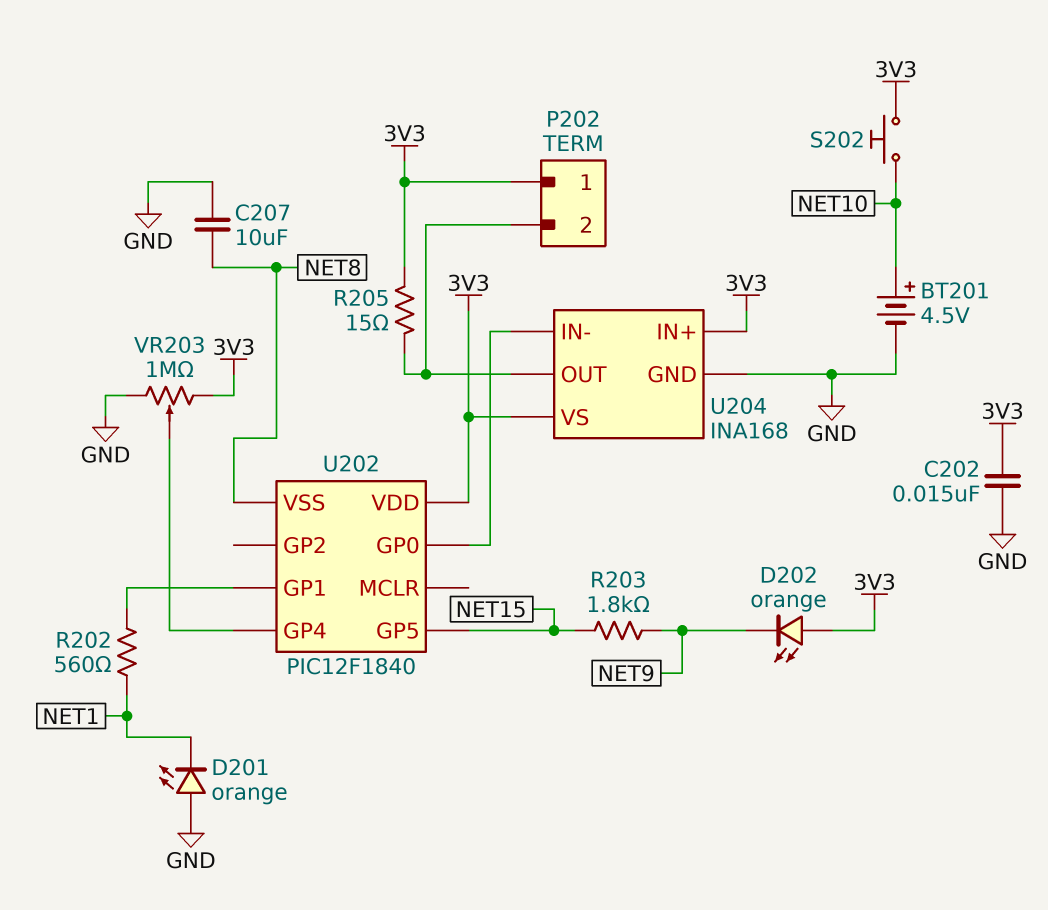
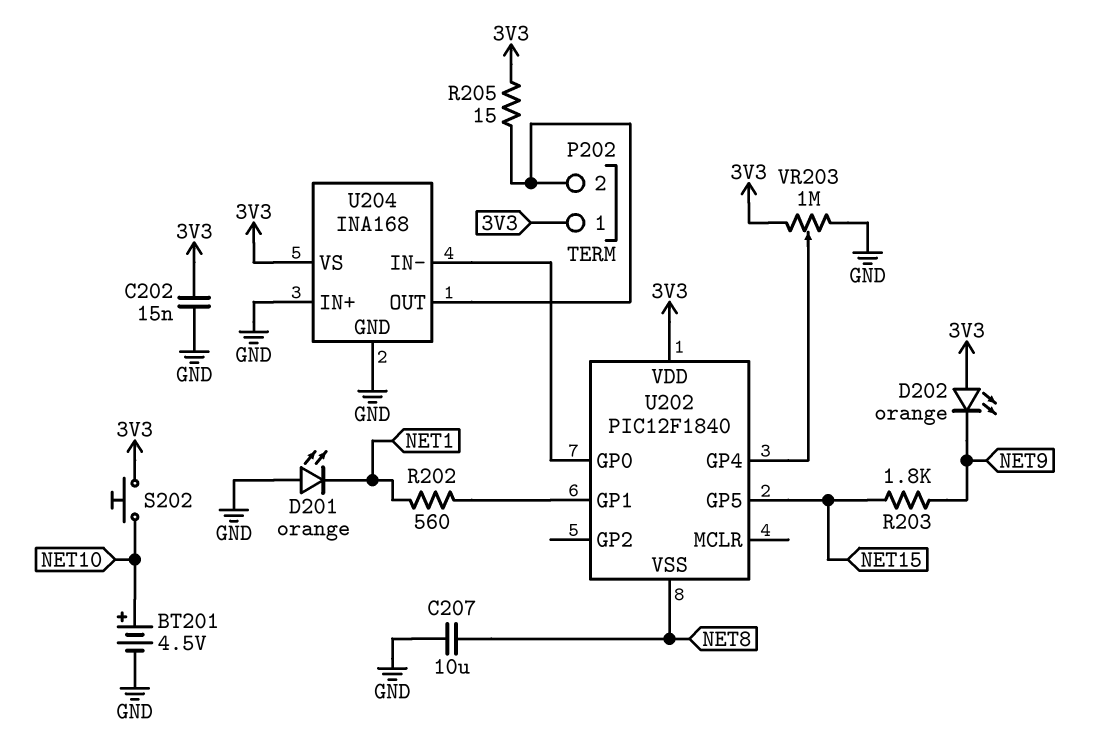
U204 pin IN+: 3V3 -> GND

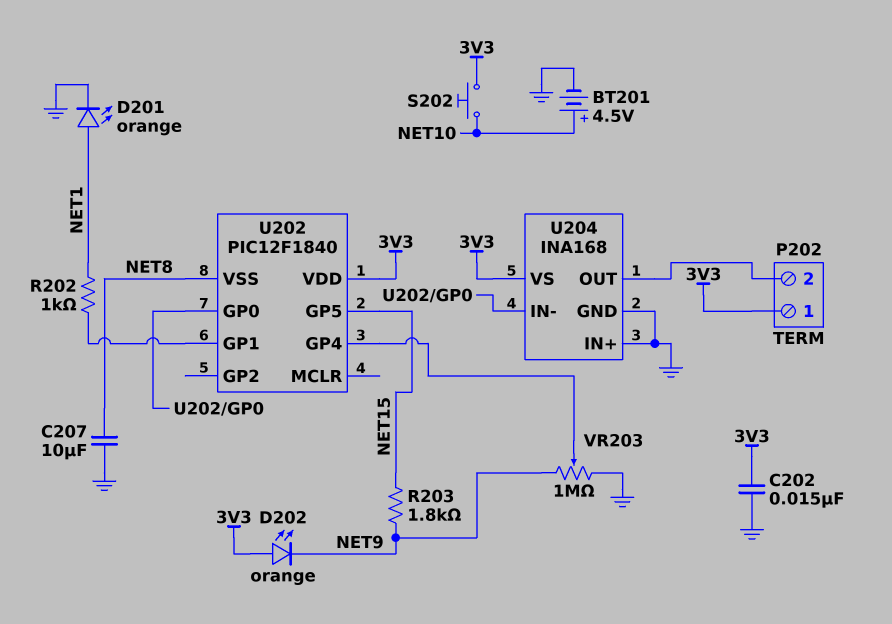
D201: LED orange (A GND, K NET1) -> LED orange (A NET1, K GND)
R202: 560 (NET1, U202/GP1) -> 1k (NET1, U202/GP1)
R205: 15 (3V3, P202/2) -> none
VR203: 1M (3V3, GND, wiper U202/GP4) -> 1M (GND, NET9, wiper U202/GP4)

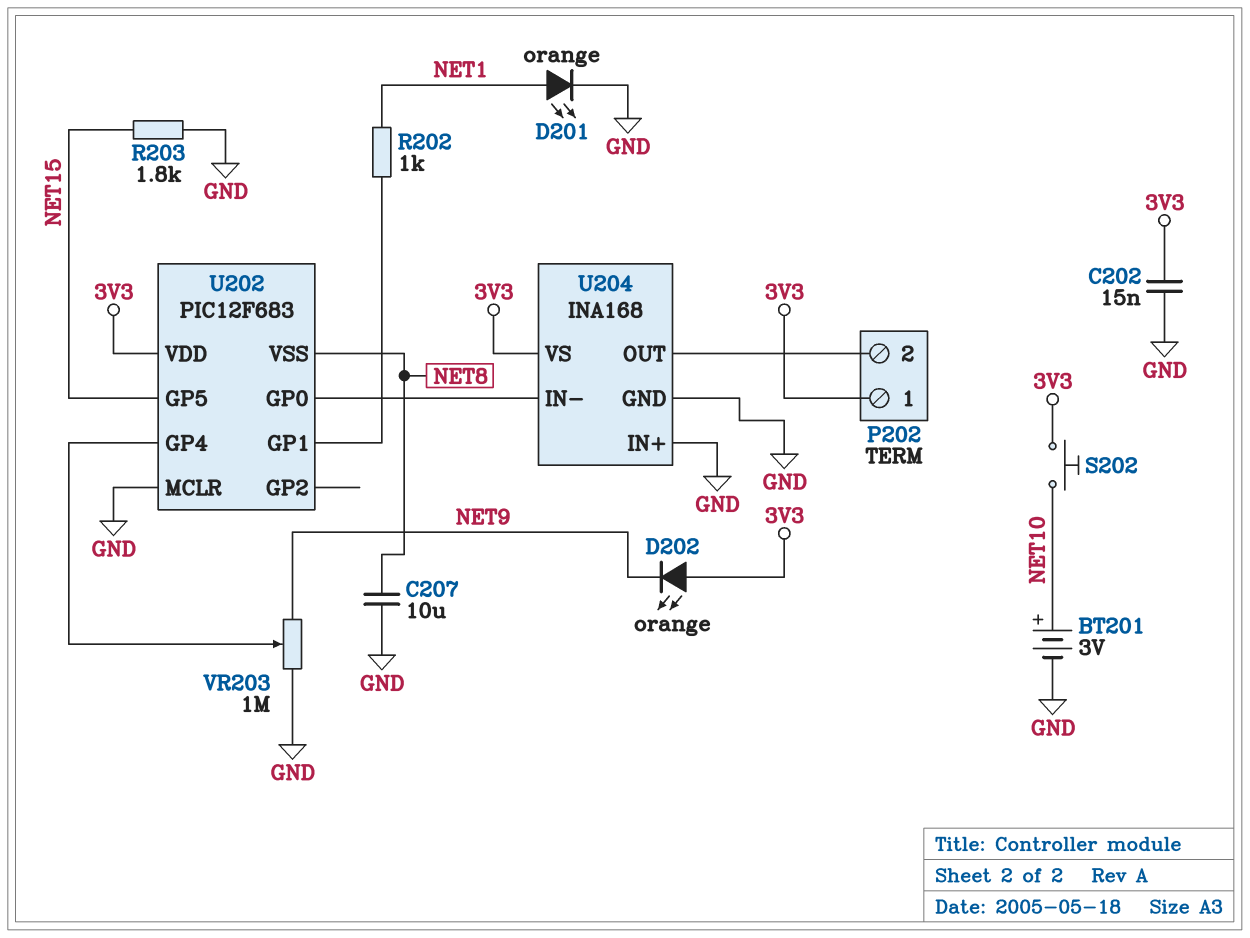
BT201: 4.5V (plus NET10, minus GND) -> 3V (plus NET10, minus GND)
R203: 1.8k (NET9, NET15) -> 1.8k (GND, NET15)
U202: PIC12F1840 -> PIC12F683
U202 pin MCLR: none -> GND

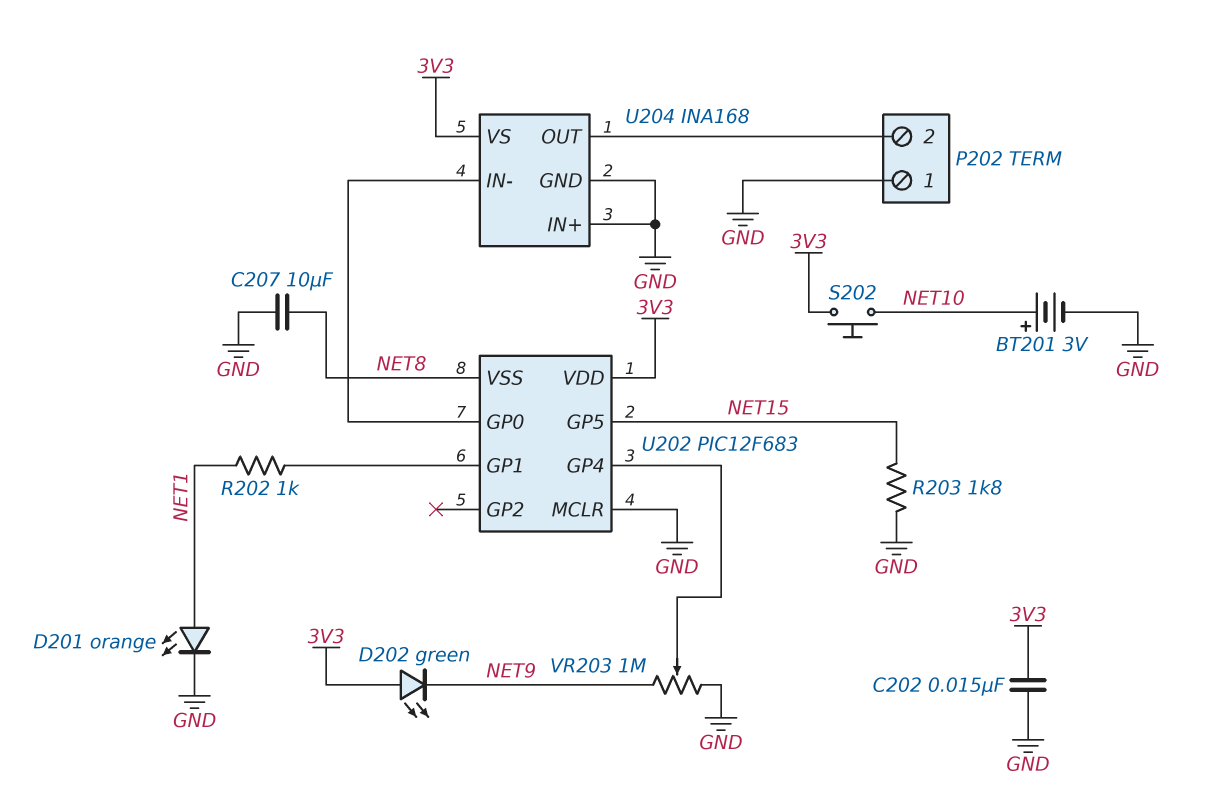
D202: LED orange (A 3V3, K NET9) -> LED green (A 3V3, K NET9)
P202 pin 1: 3V3 -> GND

